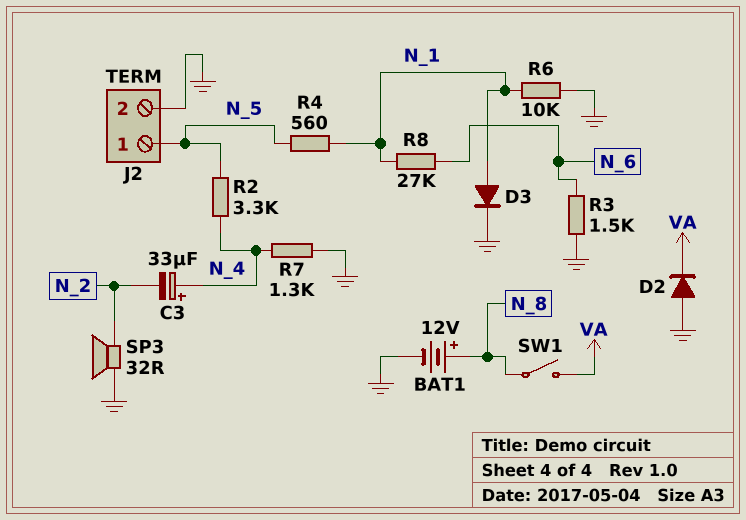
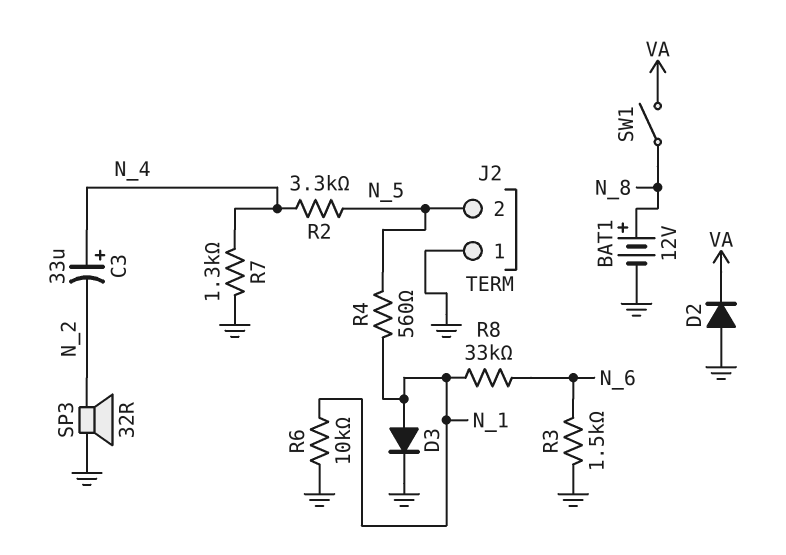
J2 pin 1: N_5 -> GND
J2 pin 2: GND -> N_5
R8: 27k (N_1, N_6) -> 33k (N_1, N_6)

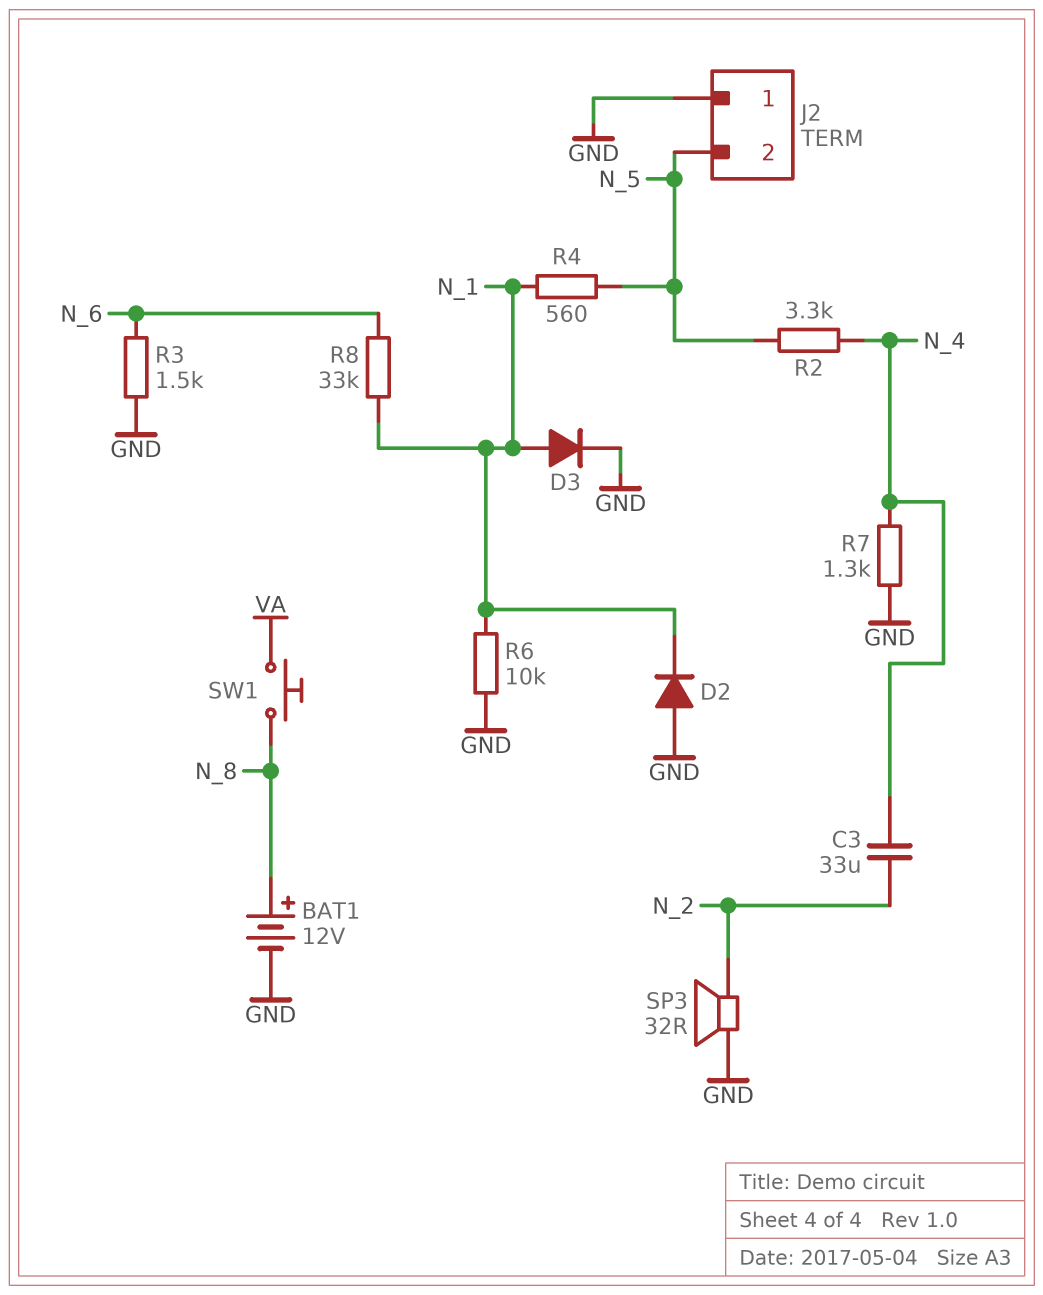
C3: 33uF (plus N_4, minus N_2) -> 33uF (N_2, N_4)
D2: diode (A GND, K VA) -> diode (A GND, K N_1)
SW1: switch (N_8, VA) -> button (N_8, VA)

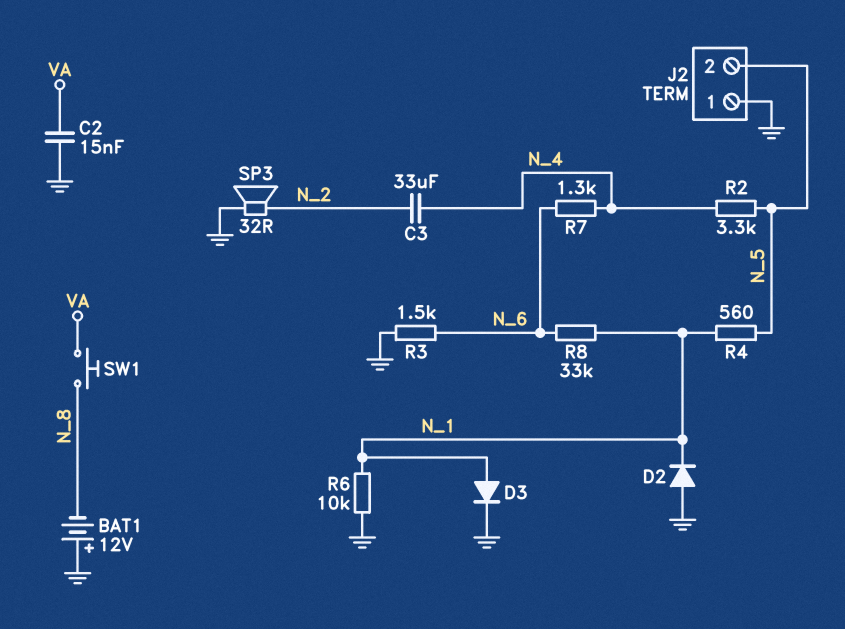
BAT1: 12V (plus N_8, minus GND) -> 12V (plus GND, minus N_8)
C2: none -> 15nF (GND, VA)
R7: 1.3k (GND, N_4) -> 1.3k (N_4, N_6)

